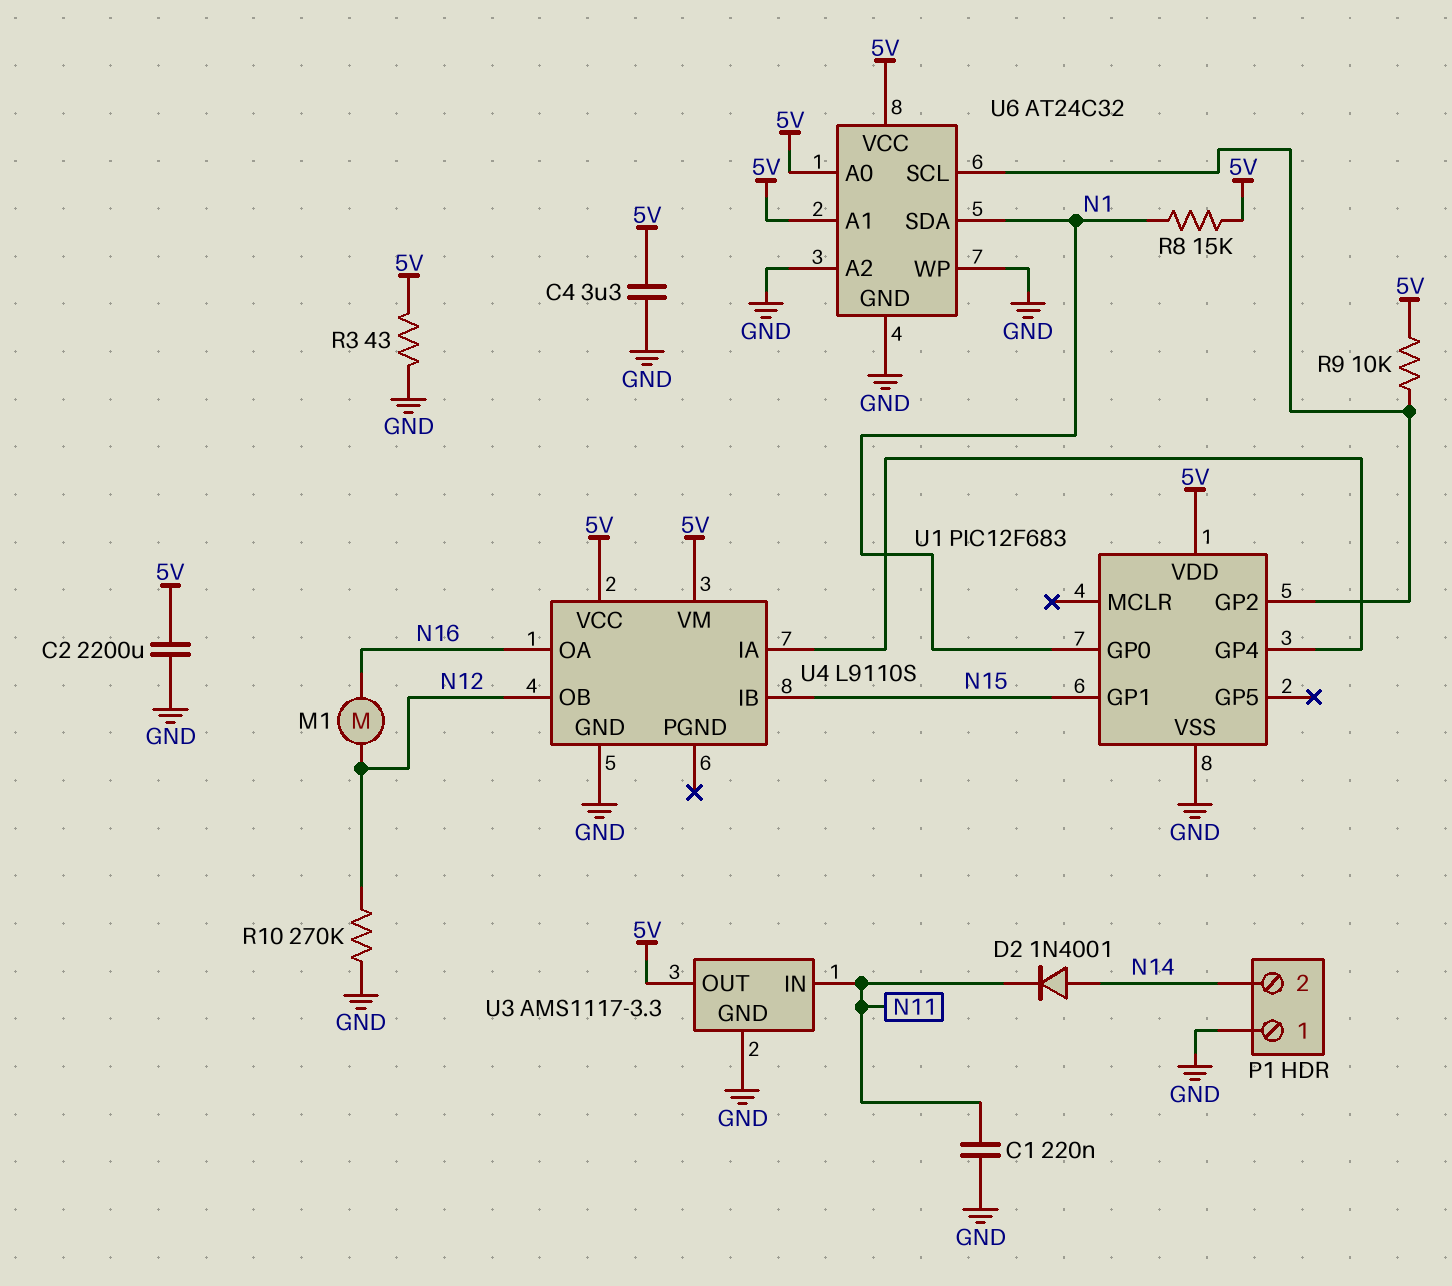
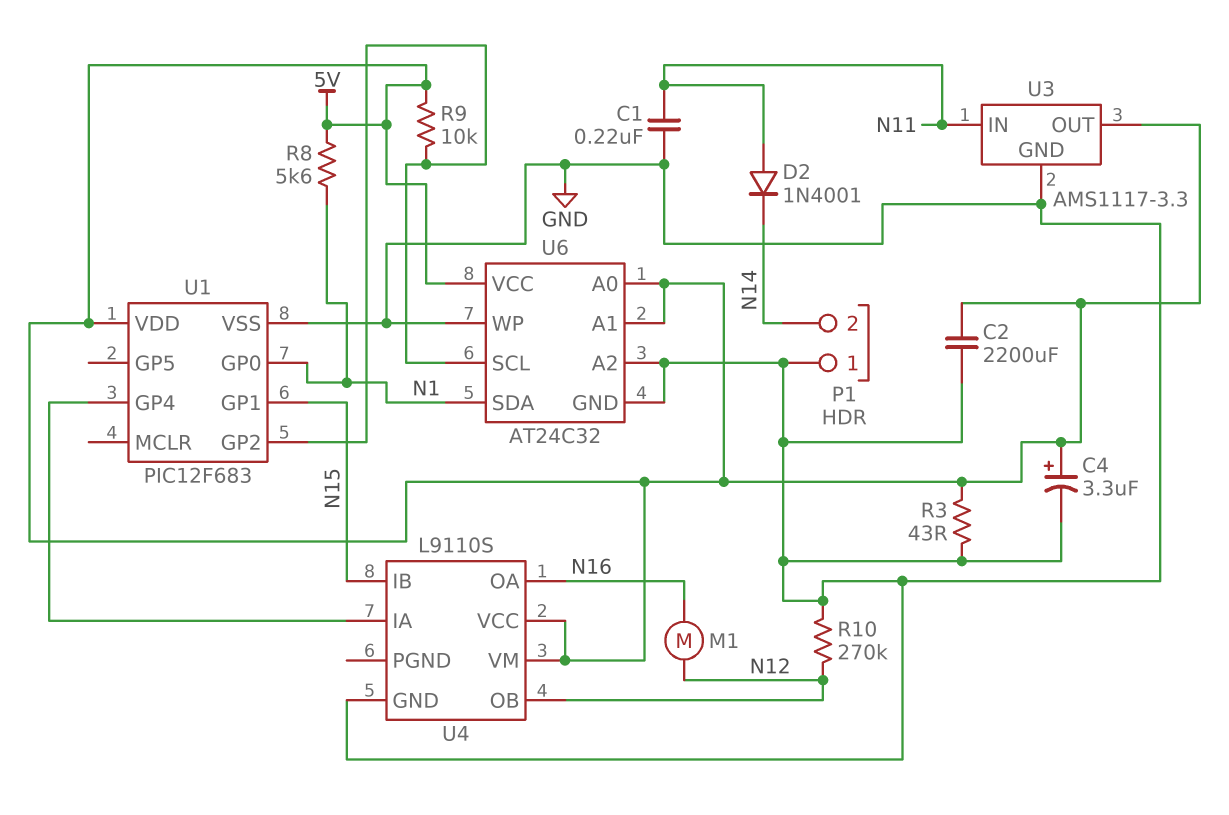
C4: 3.3uF (5V, GND) -> 3.3uF (plus 5V, minus GND)
D2: diode 1N4001 (A N14, K N11) -> diode 1N4001 (A N11, K N14)
R8: 15k (5V, N1) -> 5.6k (5V, N1)

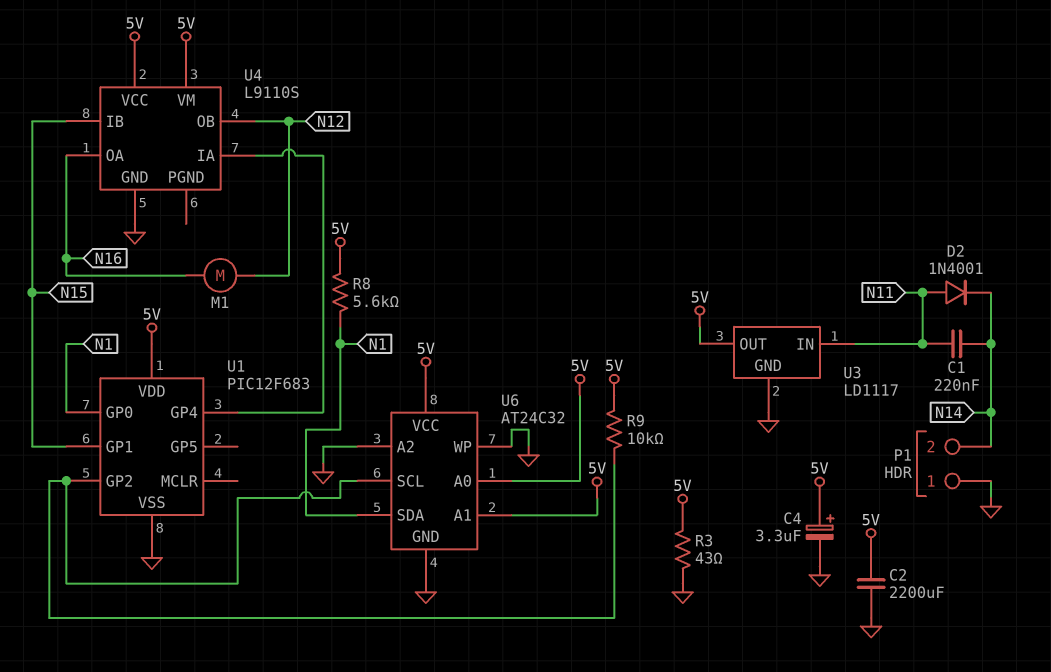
C1: 220nF (GND, N11) -> 220nF (N11, N14)
R10: 270k (GND, N12) -> none
U3: AMS1117-3.3 -> LD1117

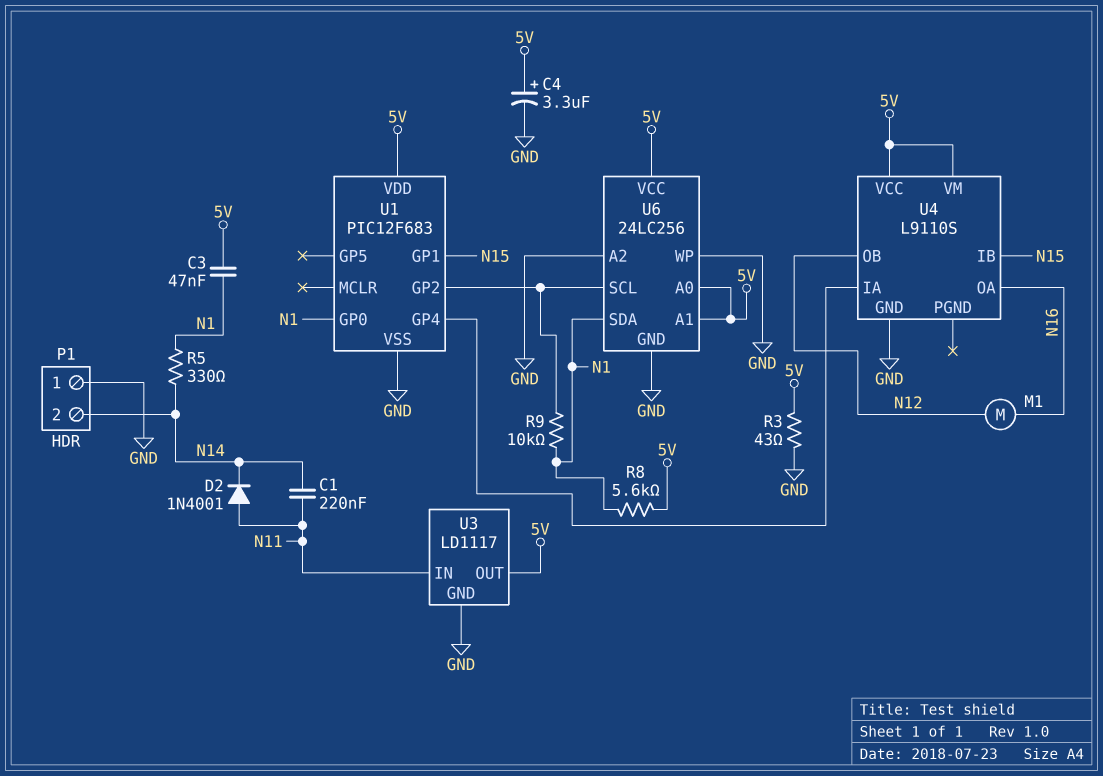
C2: 2200uF (5V, GND) -> none
C3: none -> 47nF (5V, N1)
R5: none -> 330 (N1, N14)
R9: 10k (5V, U1/GP2) -> 10k (N1, U1/GP2)
U6: AT24C32 -> 24LC256

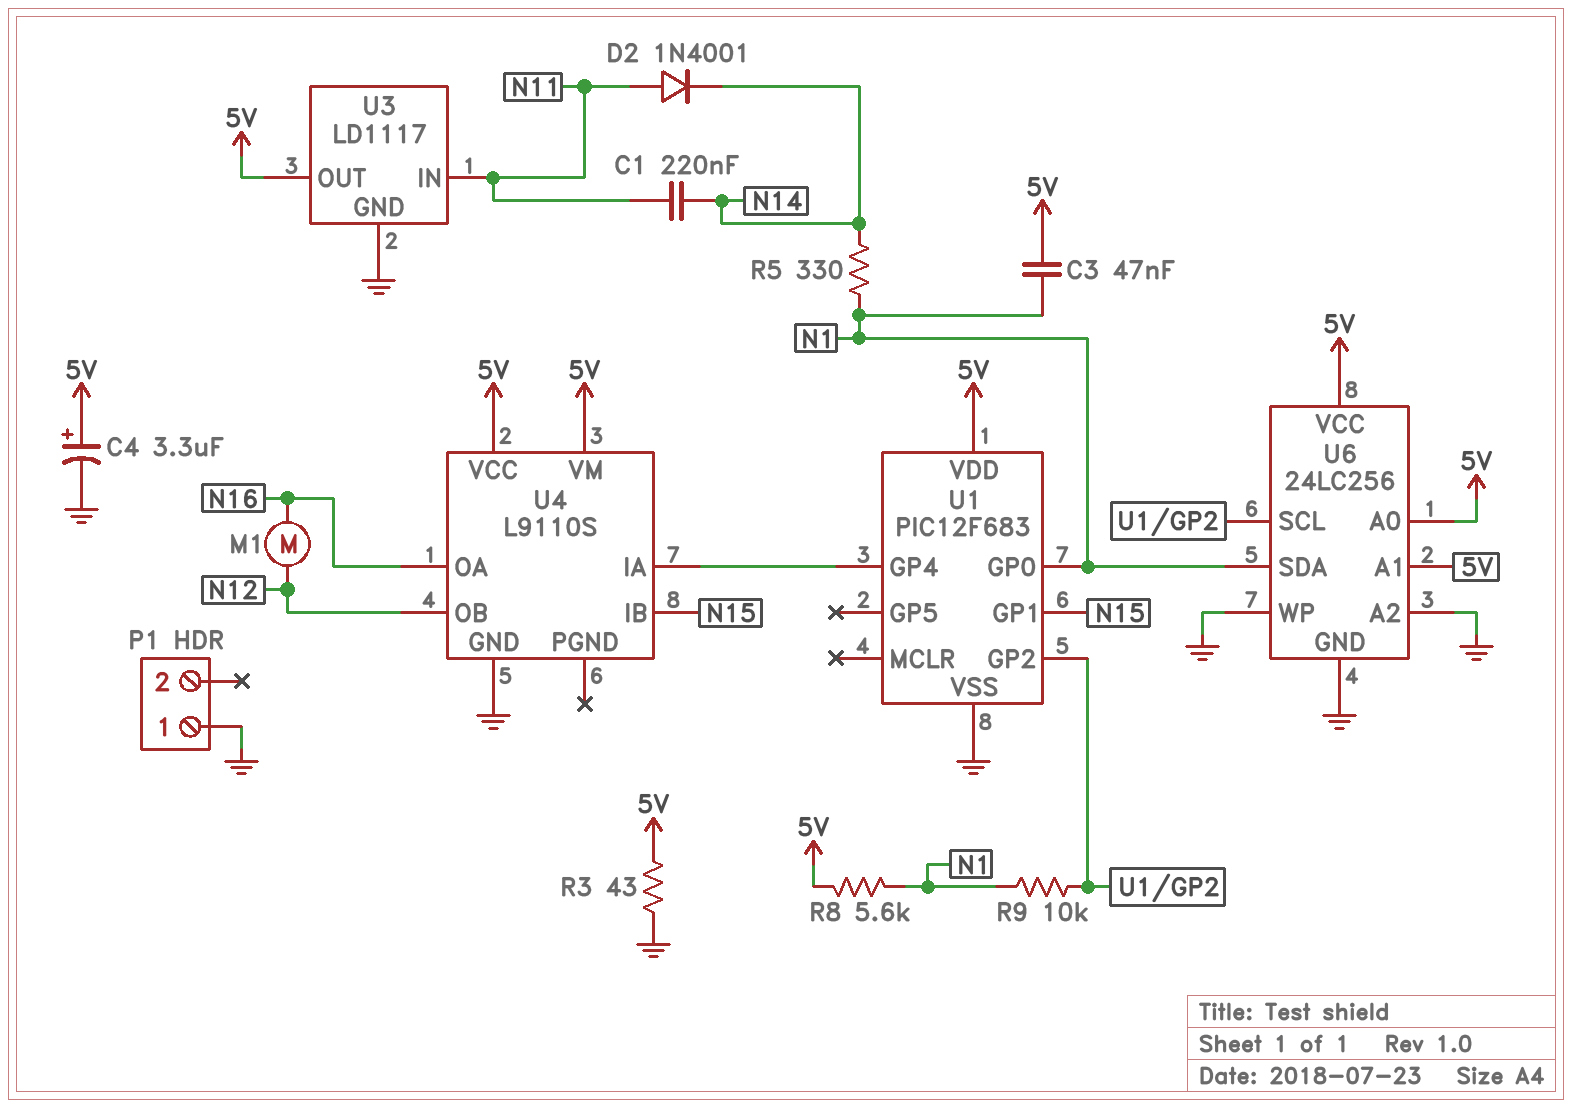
P1 pin 2: N14 -> none

